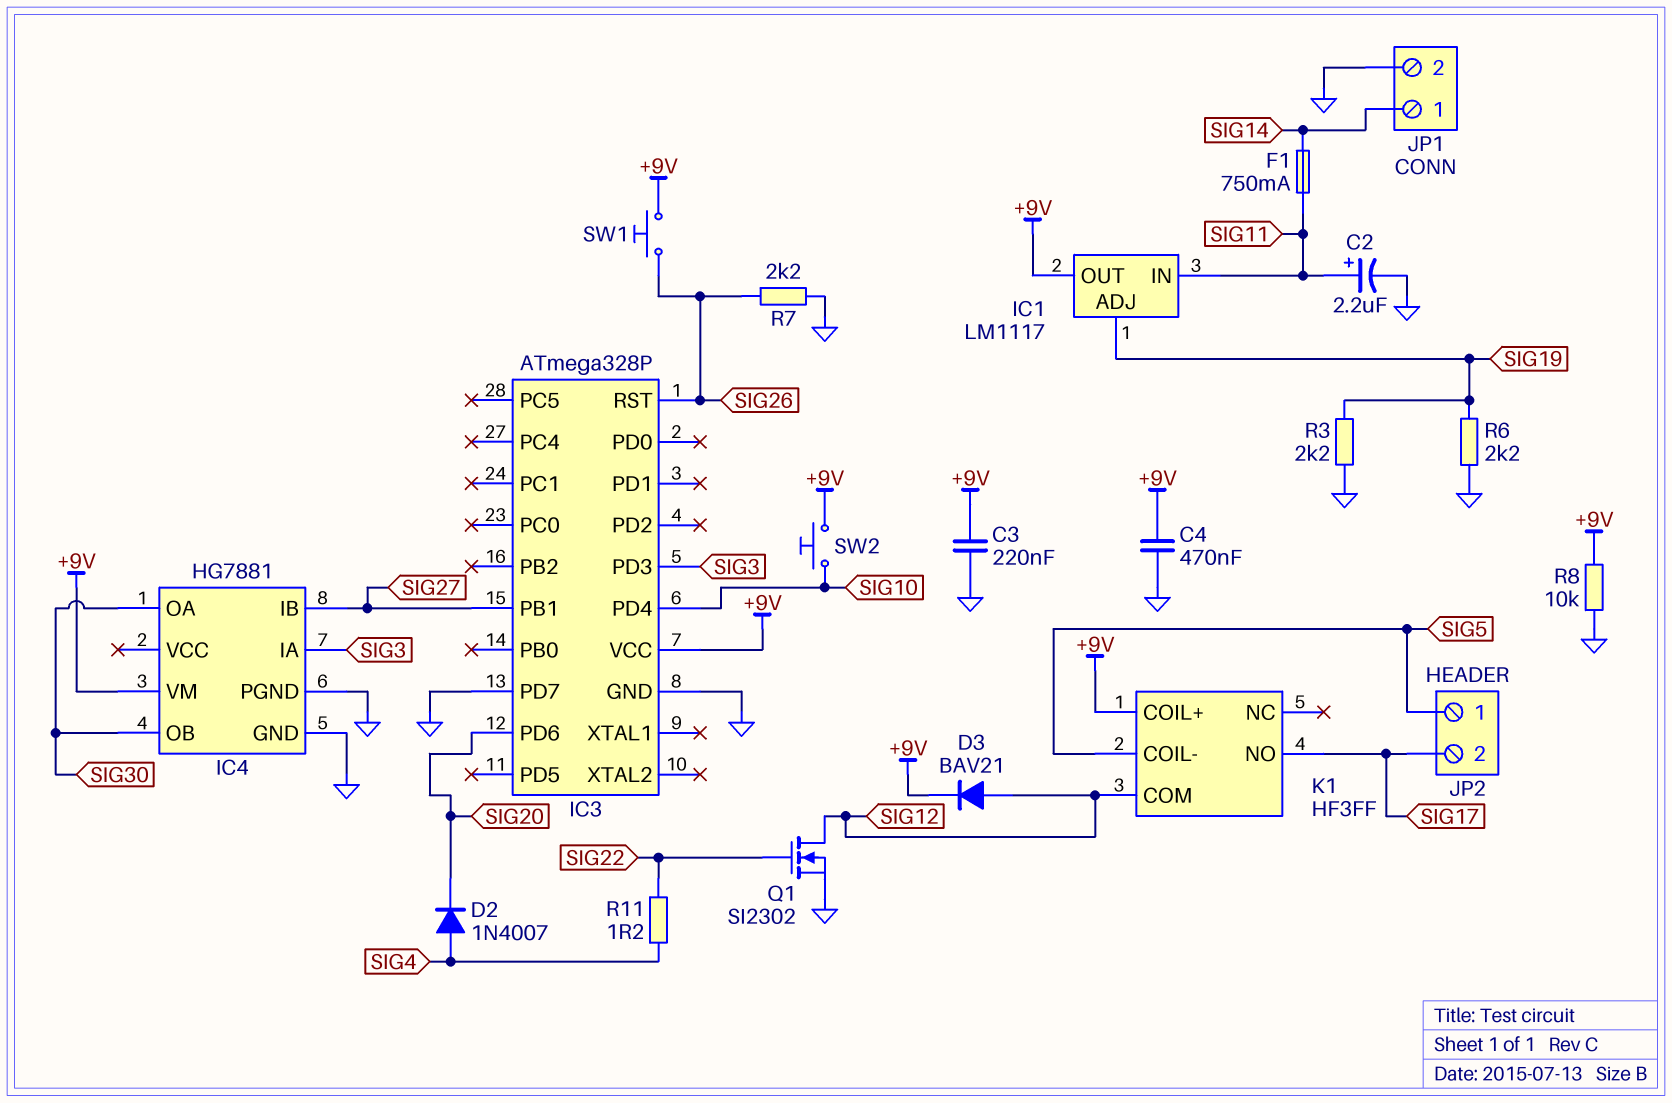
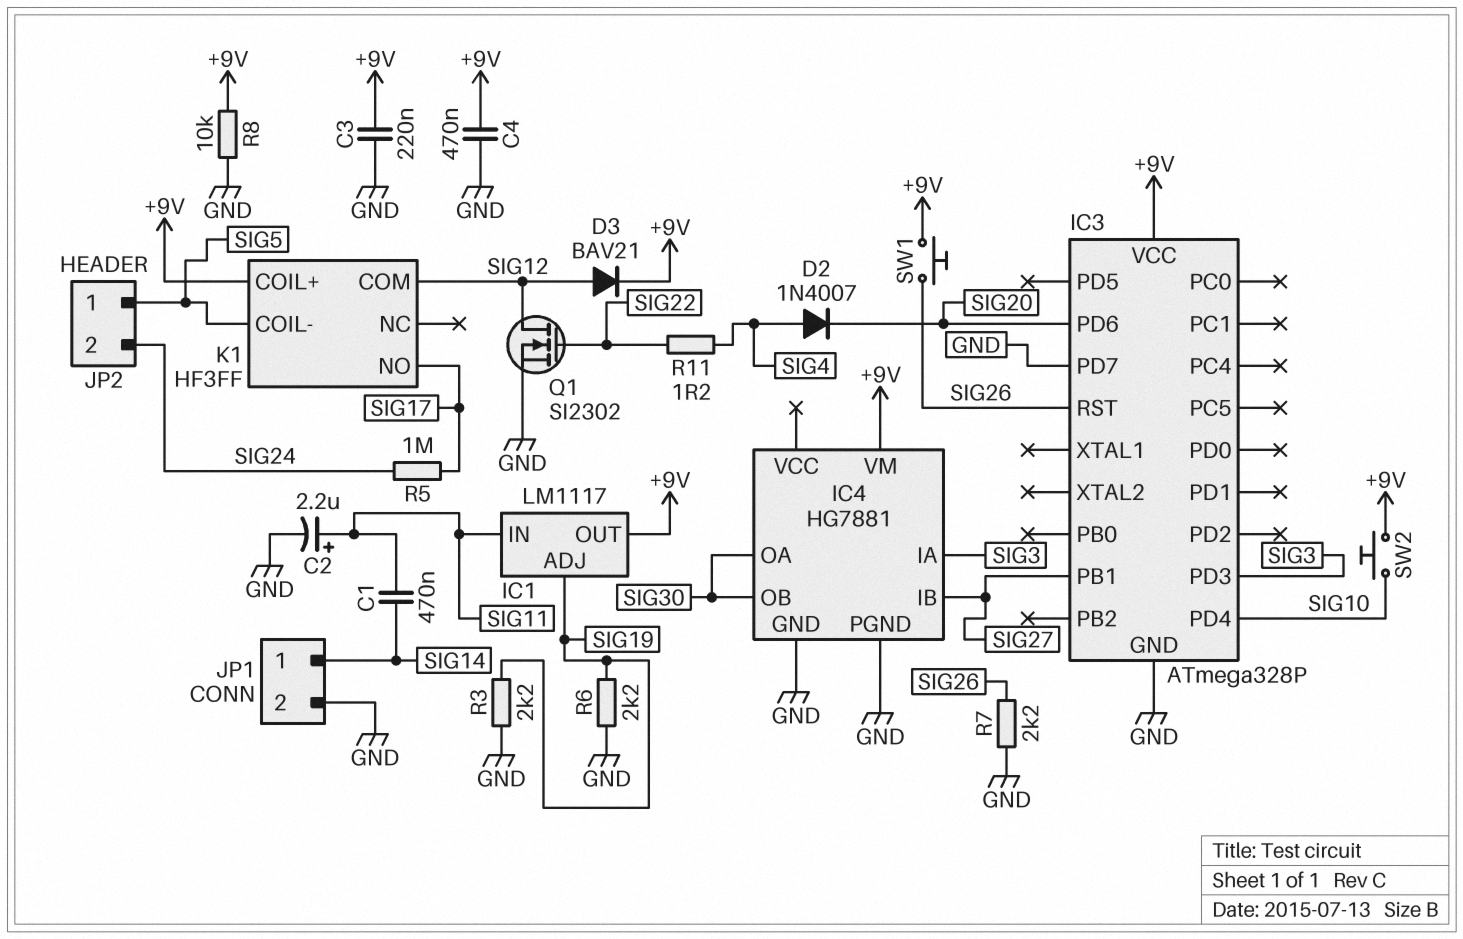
C1: none -> 470nF (SIG11, SIG14)
F1: 750mA (SIG11, SIG14) -> none
JP2 pin 2: SIG17 -> SIG24
R5: none -> 1M (SIG17, SIG24)

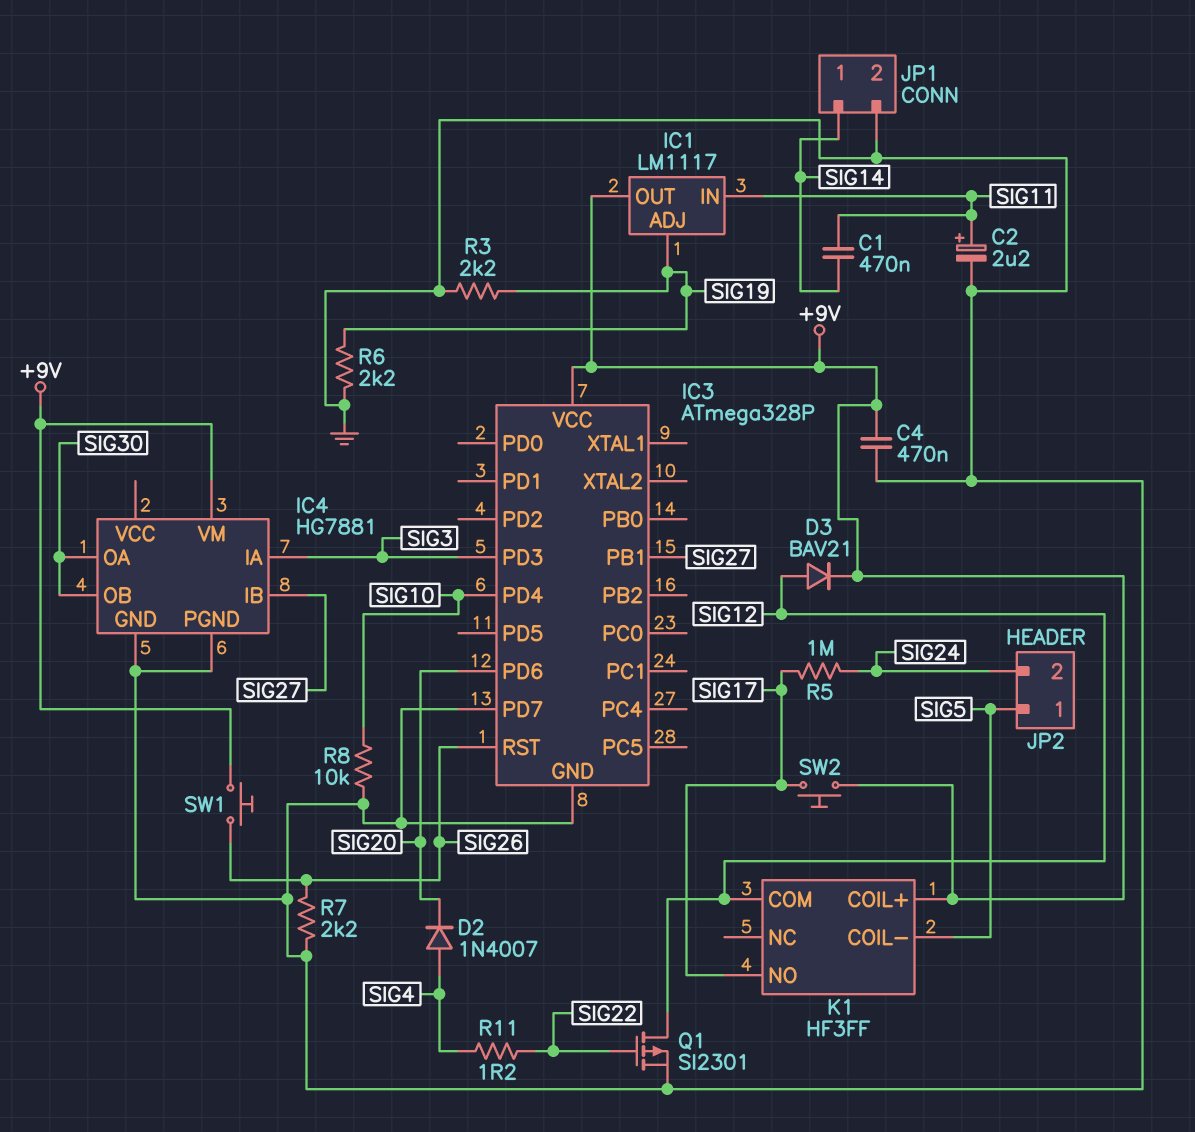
C3: 220nF (+9V, GND) -> none
Q1: NMOS SI2302 (G SIG22, D SIG12, S GND) -> PMOS SI2301 (G SIG22, D SIG12, S GND)
R8: 10k (+9V, GND) -> 10k (GND, SIG10)
SW2: button (+9V, SIG10) -> button (+9V, SIG17)

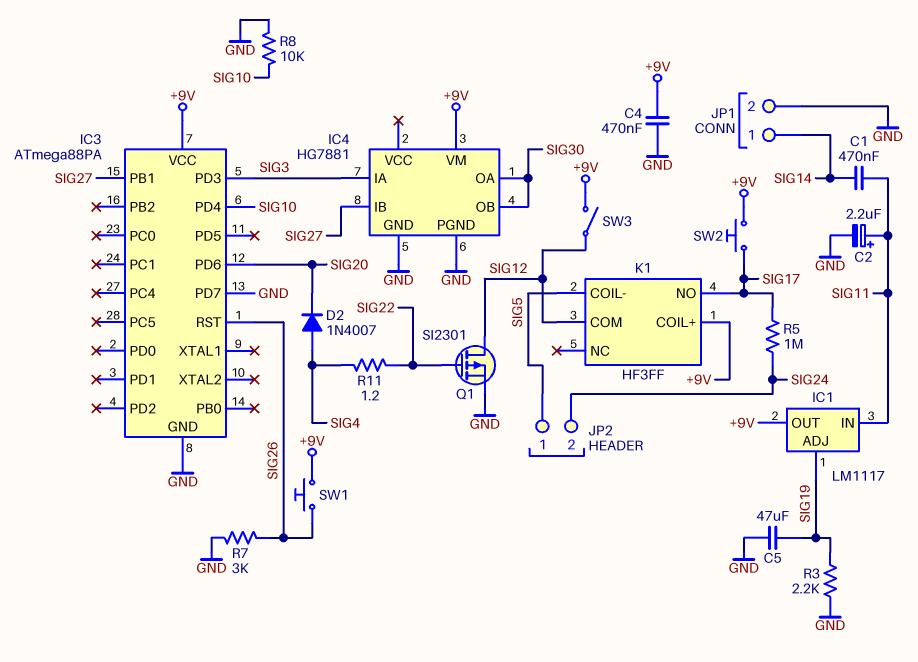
C5: none -> 47uF (GND, SIG19)
D3: diode BAV21 (A SIG12, K +9V) -> none
IC3: ATmega328P -> ATmega88PA
R6: 2.2k (GND, SIG19) -> none
R7: 2.2k (GND, SIG26) -> 3k (GND, SIG26)
SW3: none -> switch (+9V, SIG12)

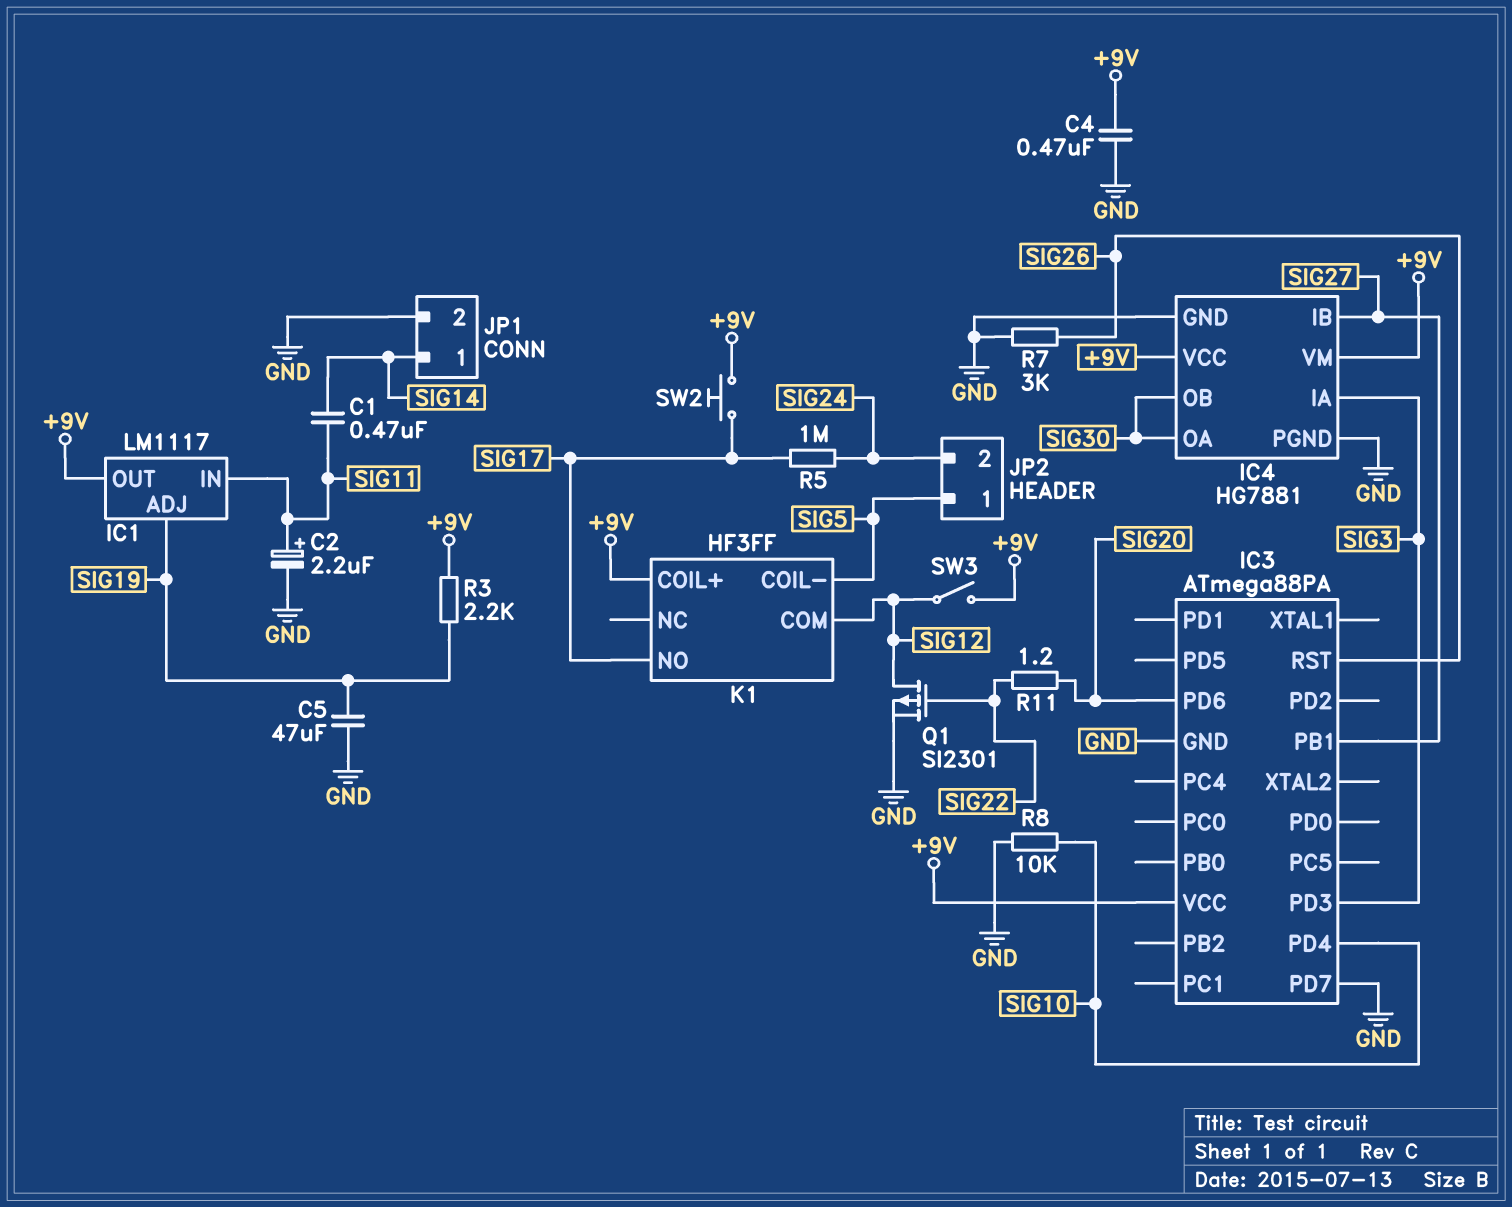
D2: diode 1N4007 (A SIG4, K SIG20) -> none
IC4 pin VCC: none -> +9V
R3: 2.2k (GND, SIG19) -> 2.2k (+9V, SIG19)
R11: 1.2 (SIG4, SIG22) -> 1.2 (SIG20, SIG22)
SW1: button (+9V, SIG26) -> none

